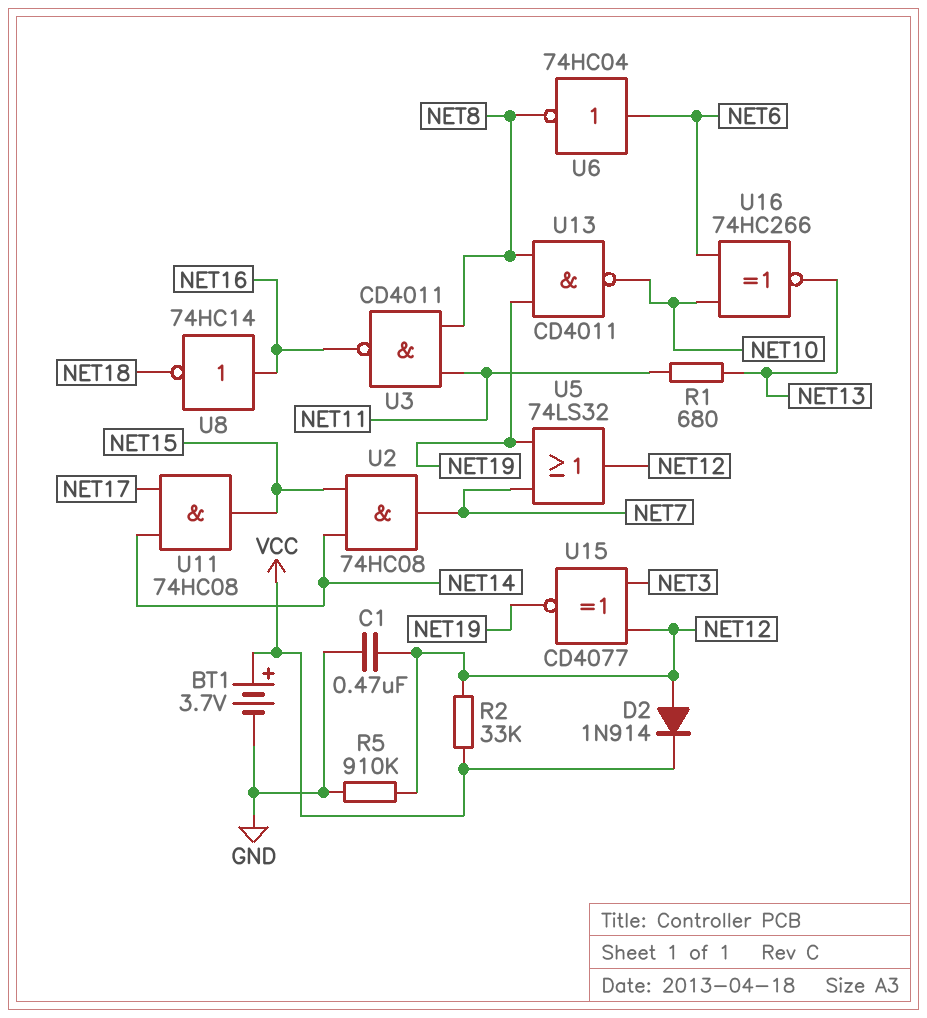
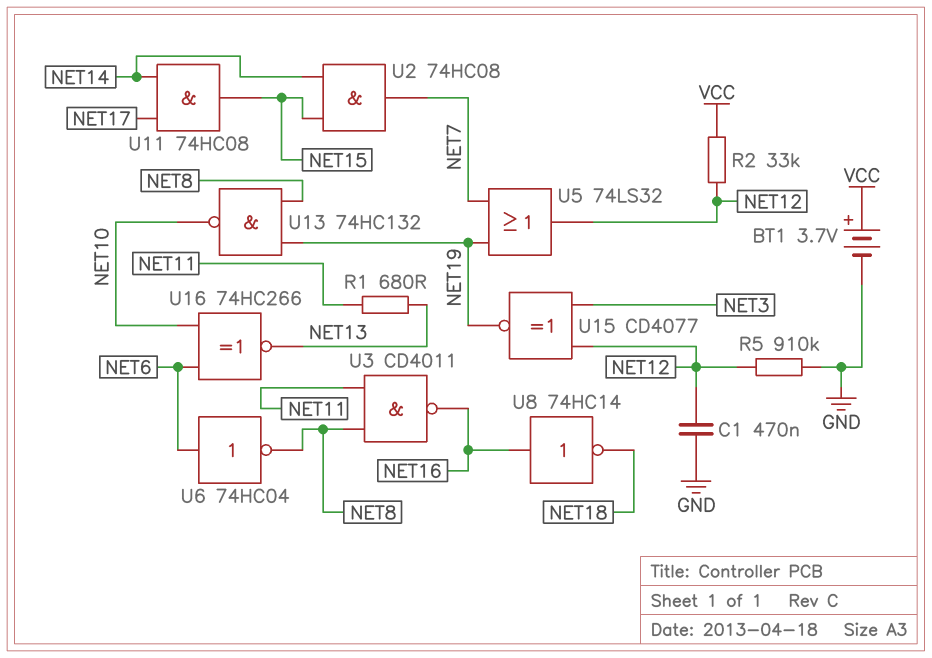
D2: diode 1N914 (A NET12, K VCC) -> none
U13: NAND CD4011 (in NET8, in NET19, out NET10) -> NAND 74HC132 (in NET8, in NET19, out NET10)

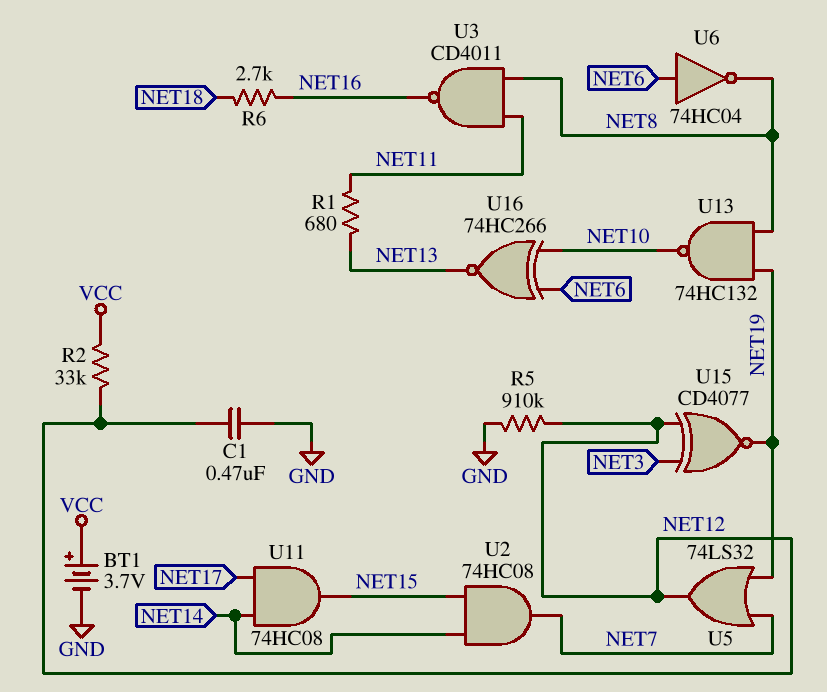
R6: none -> 2.7k (NET16, NET18)
U8: NOT 74HC14 (in NET16, out NET18) -> none

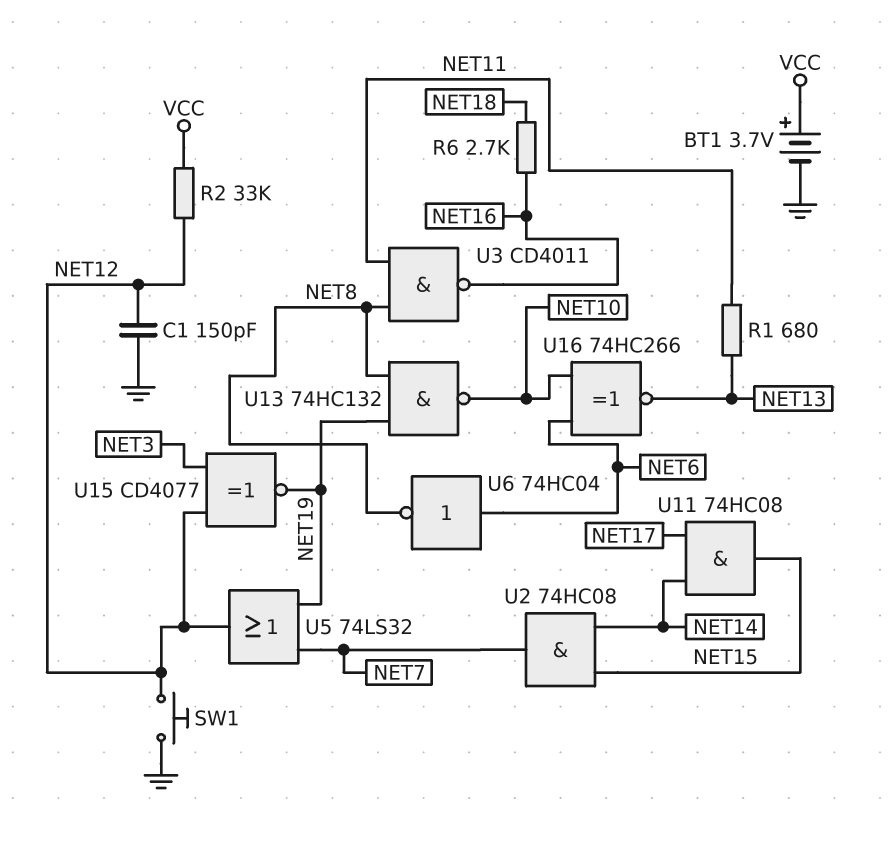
C1: 470nF (GND, NET12) -> 150pF (GND, NET12)
R5: 910k (GND, NET12) -> none
SW1: none -> button (GND, NET12)

